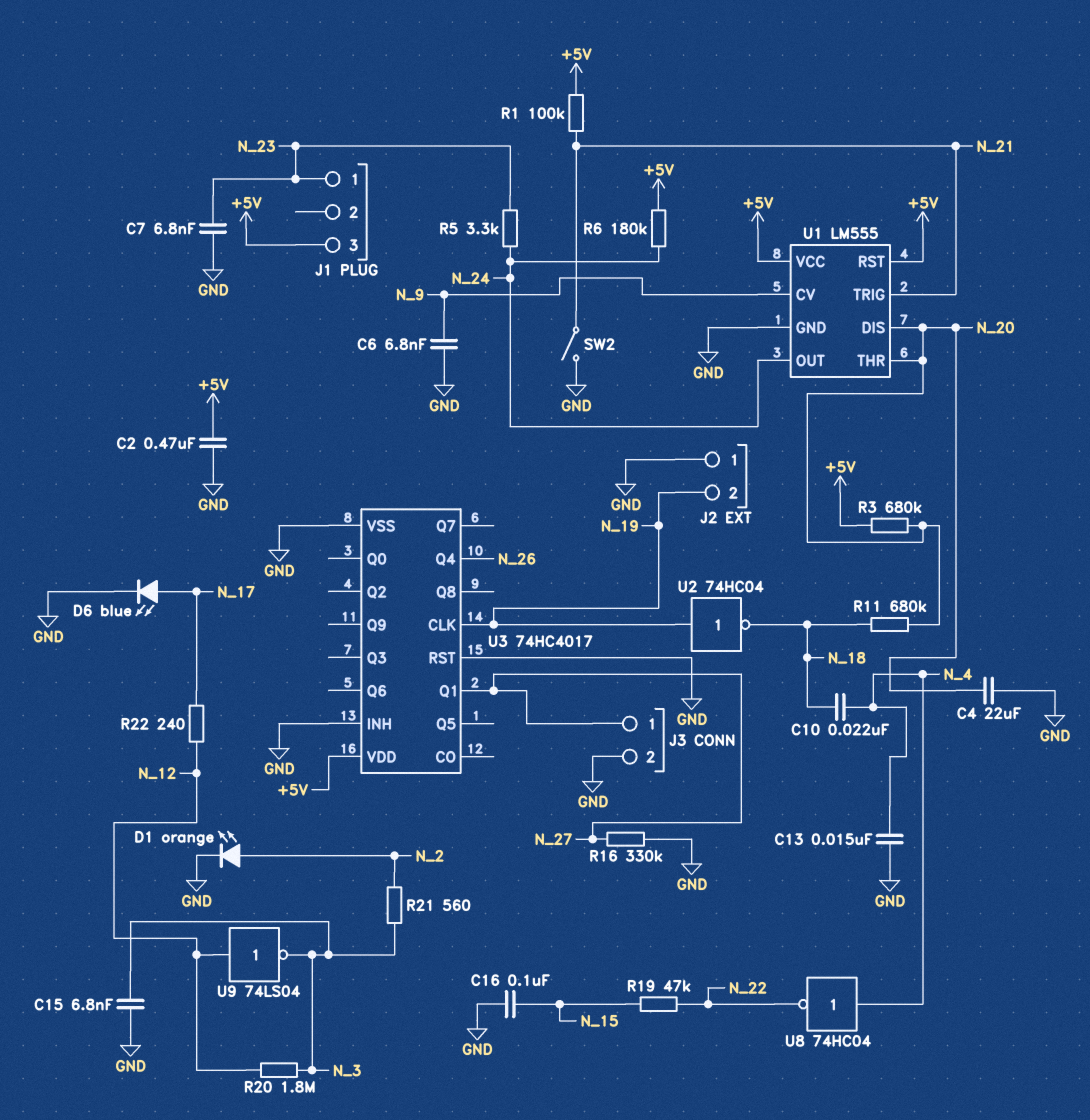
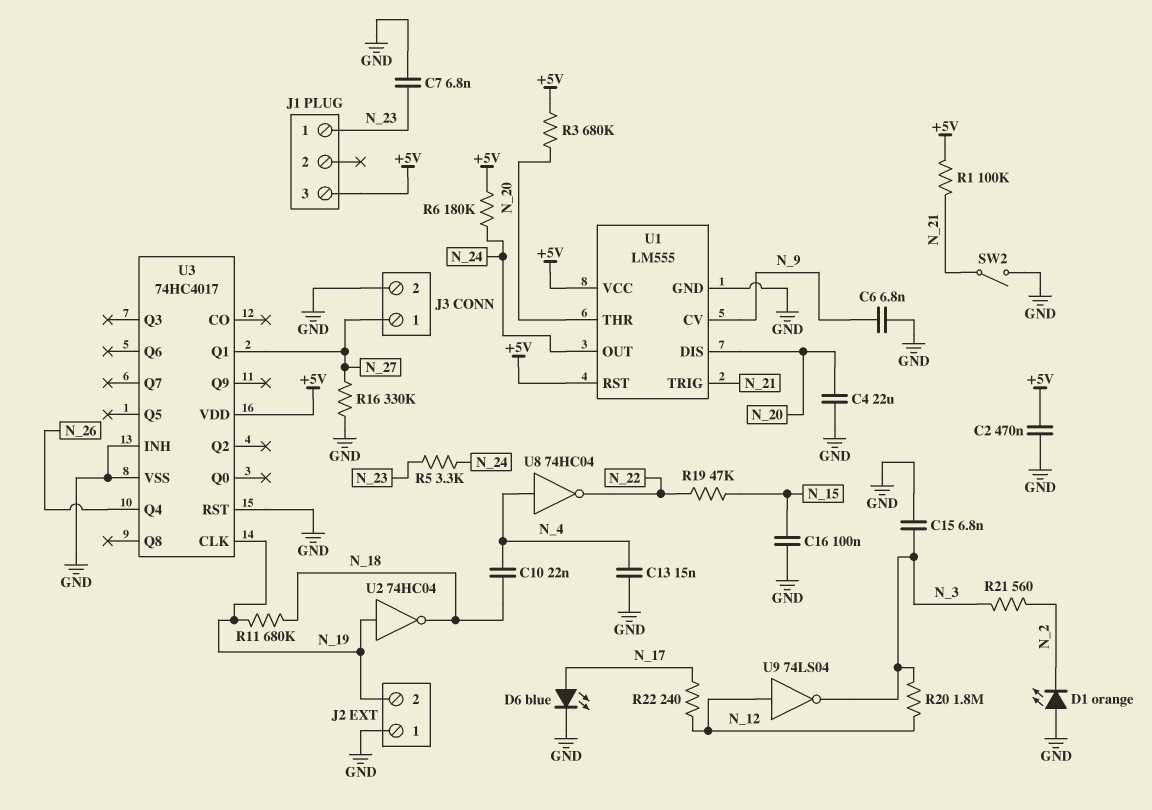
D1: LED orange (A N_2, K GND) -> LED orange (A GND, K N_2)
R11: 680k (N_18, N_20) -> 680k (N_18, N_19)

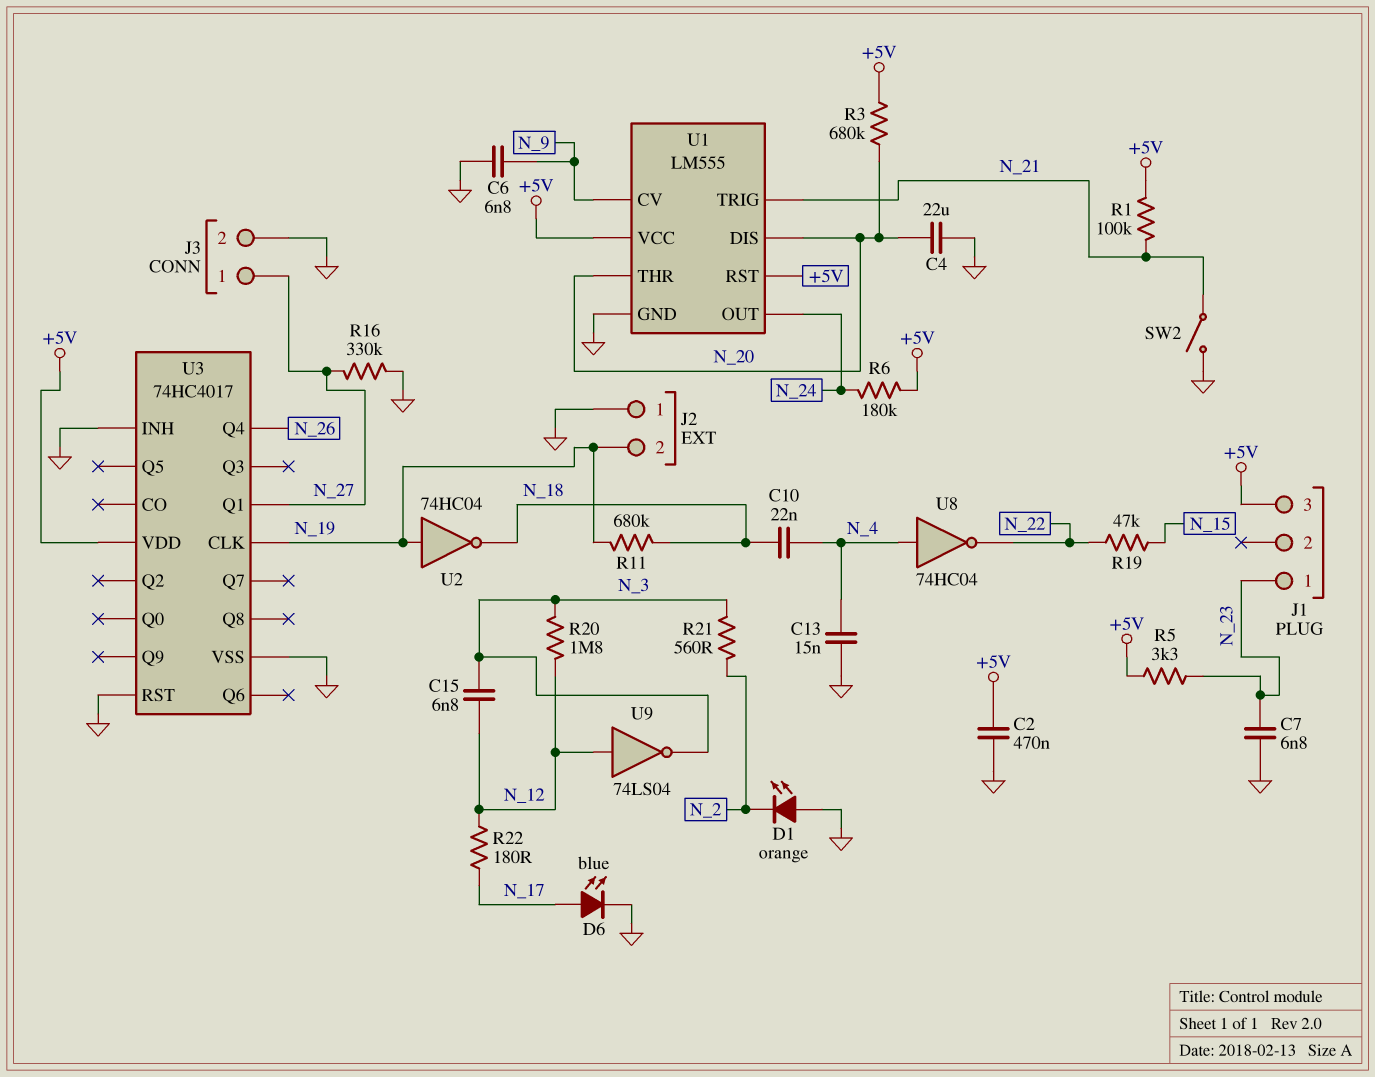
C15: 6.8nF (GND, N_3) -> 6.8nF (N_3, N_12)
C16: 100nF (GND, N_15) -> none
R5: 3.3k (N_23, N_24) -> 3.3k (+5V, N_23)
R22: 240 (N_12, N_17) -> 180 (N_12, N_17)

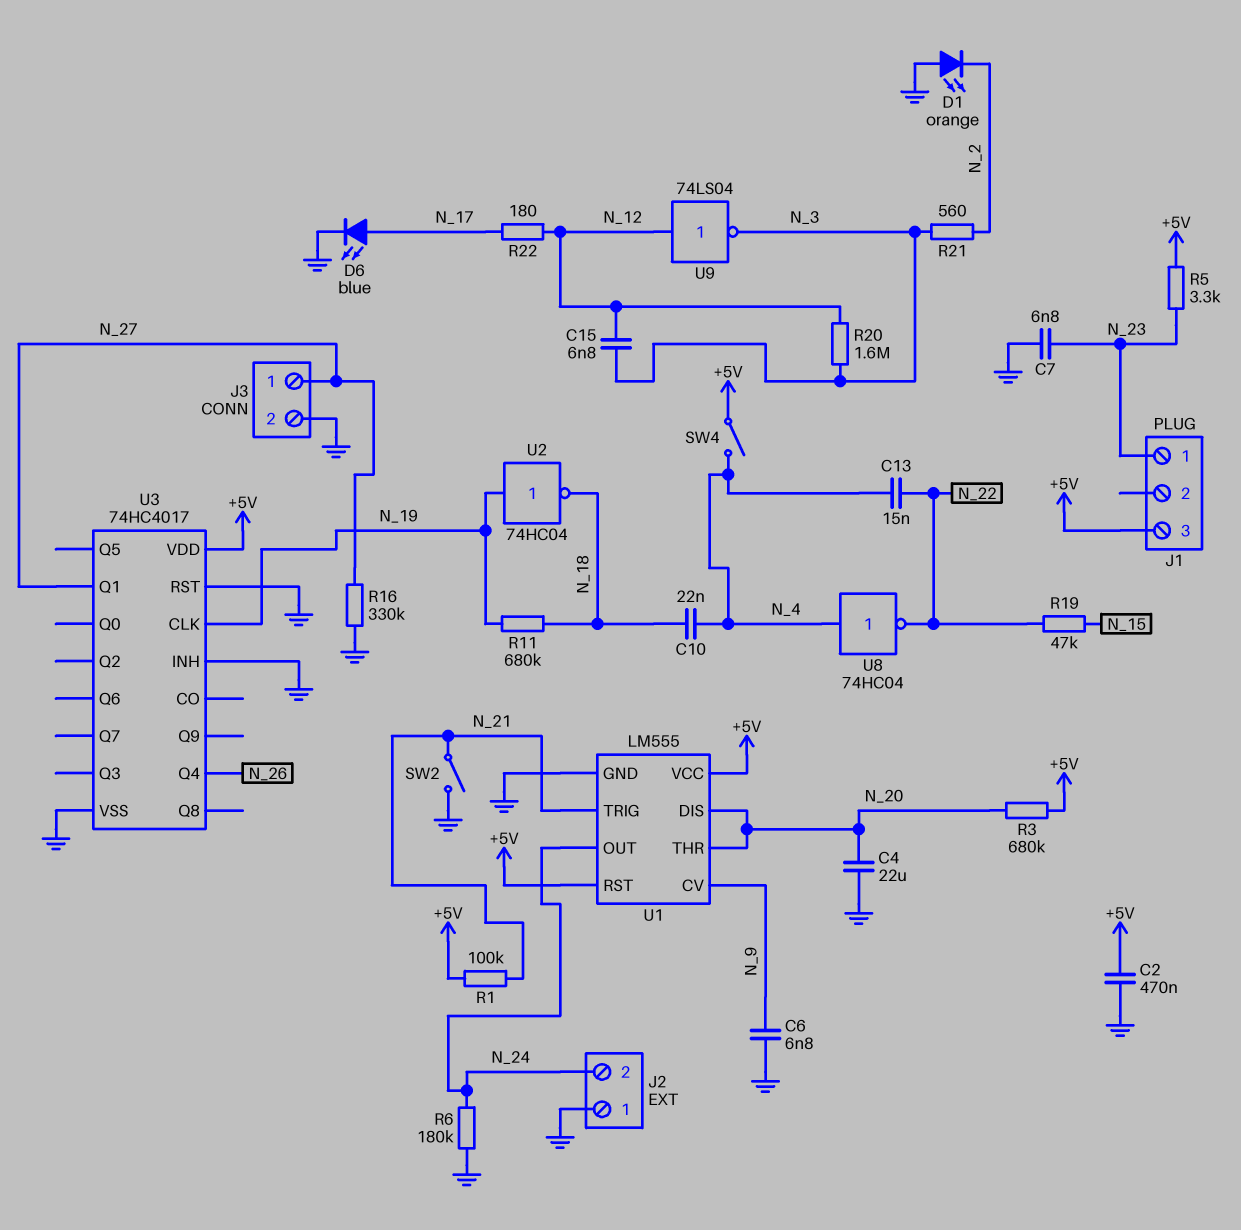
C13: 15nF (GND, N_4) -> 15nF (N_4, N_22)
J2 pin 2: N_19 -> N_24
R6: 180k (+5V, N_24) -> 180k (GND, N_24)
R20: 1.8M (N_3, N_12) -> 1.6M (N_3, N_12)
SW4: none -> switch (+5V, N_4)

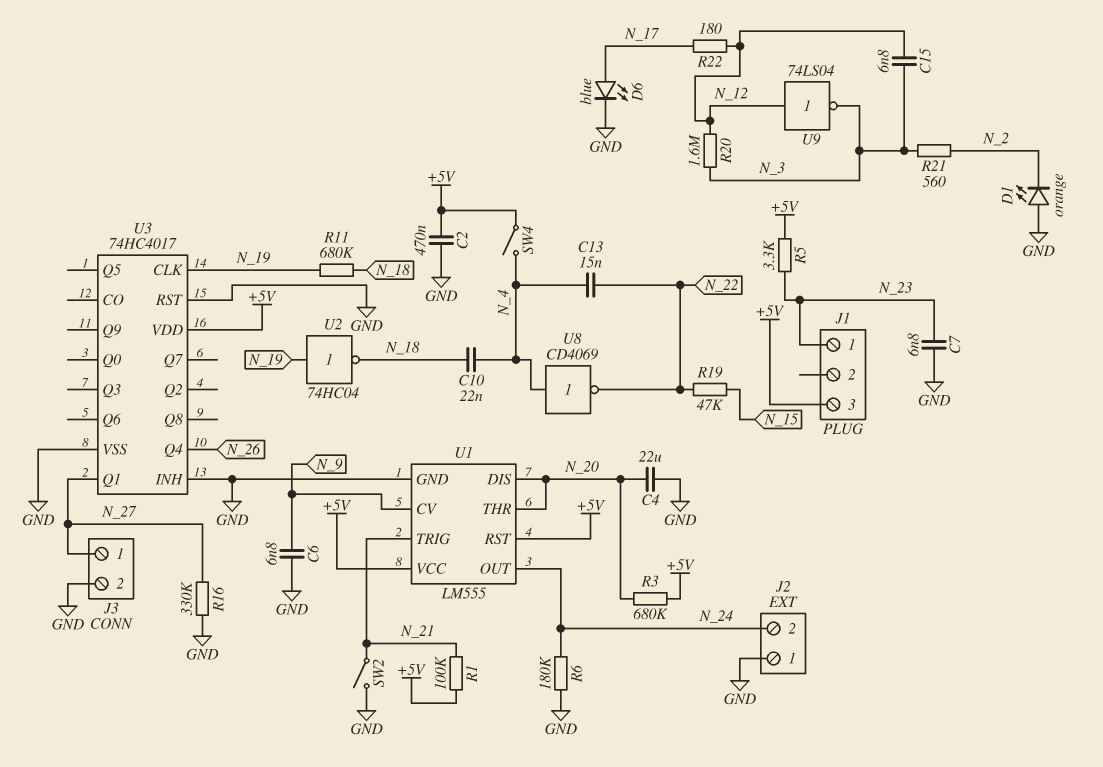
U8: NOT 74HC04 (in N_4, out N_22) -> NOT CD4069 (in N_4, out N_22)

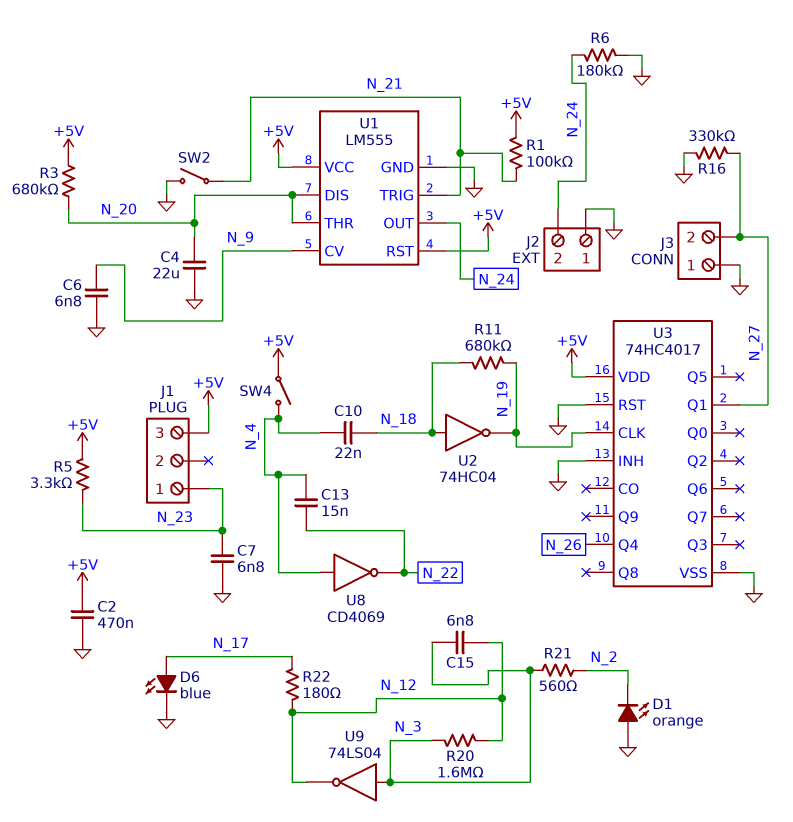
J3 pin 1: N_27 -> GND
J3 pin 2: GND -> N_27
R19: 47k (N_15, N_22) -> none
U2: NOT 74HC04 (in N_19, out N_18) -> NOT 74HC04 (in N_18, out N_19)
U9: NOT 74LS04 (in N_12, out N_3) -> NOT 74LS04 (in N_3, out N_12)

